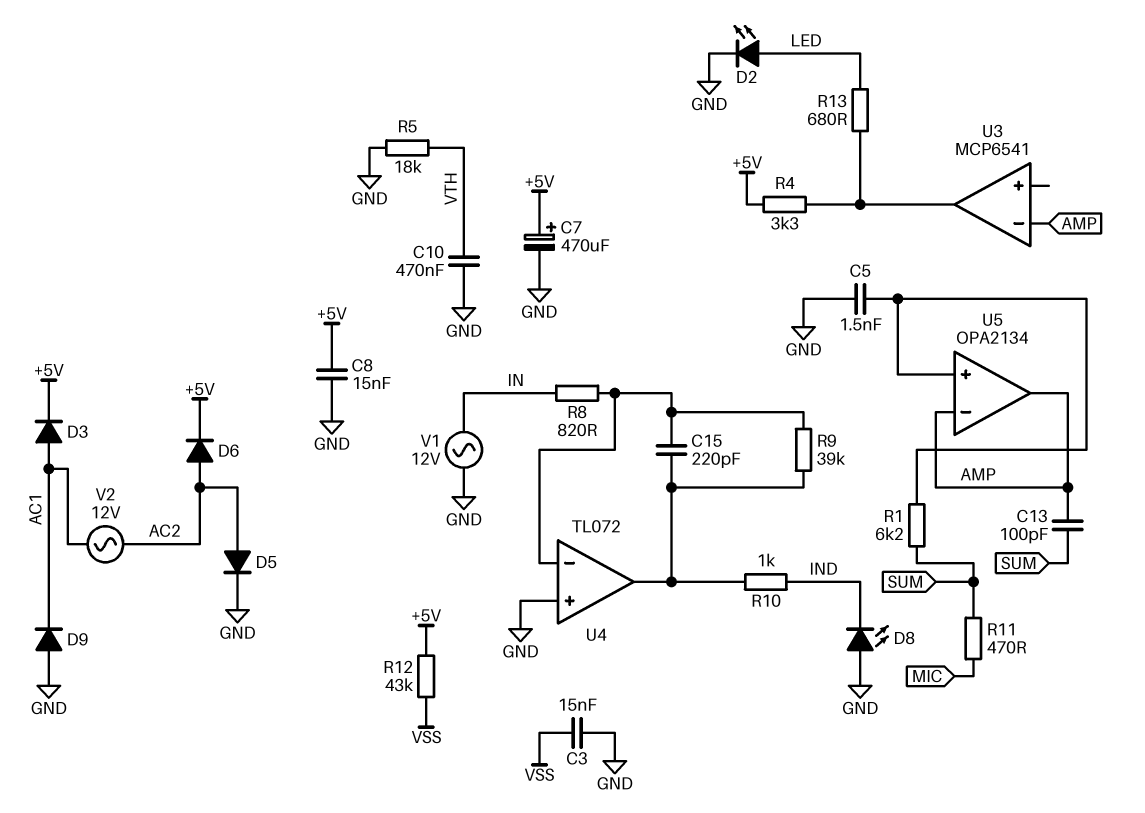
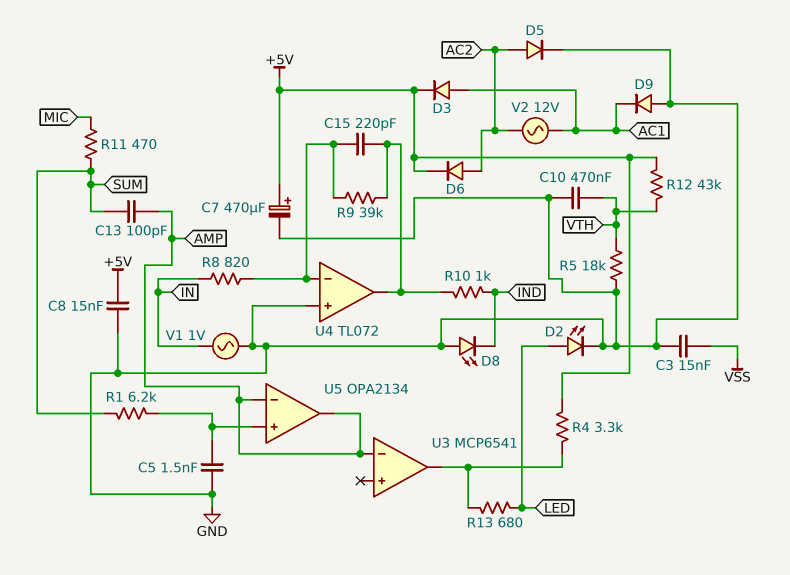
R12: 43k (+5V, VSS) -> 43k (+5V, VTH)
V1: AC 12V (GND, IN) -> AC 1V (GND, IN)

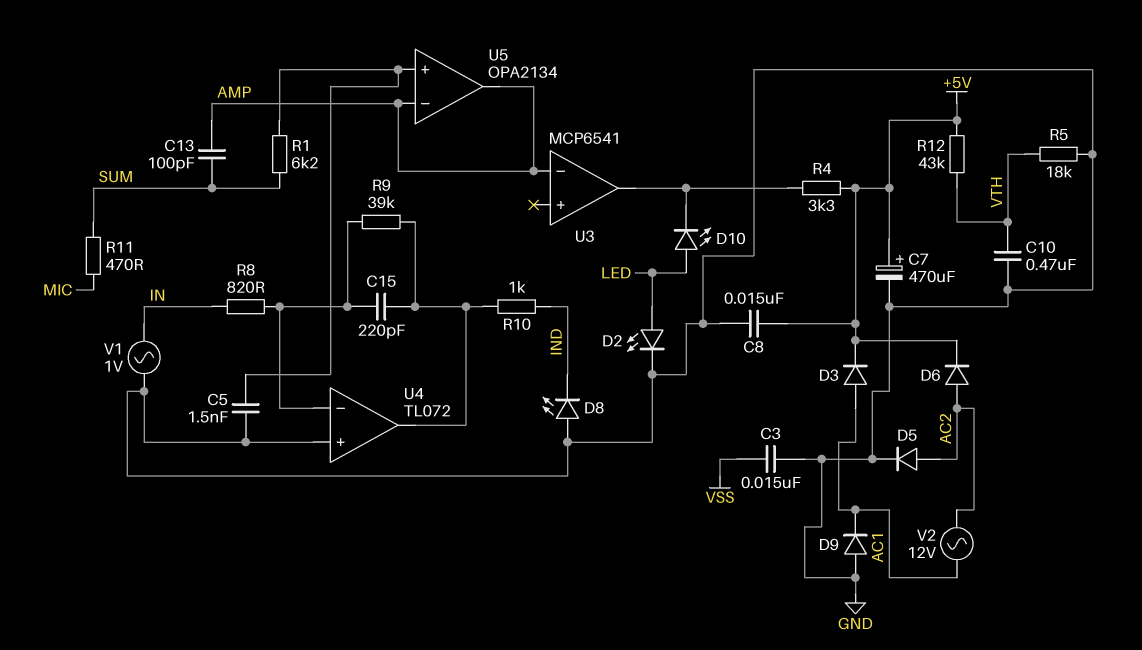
D10: none -> LED (A LED, K U3/out)
R13: 680 (LED, U3/out) -> none

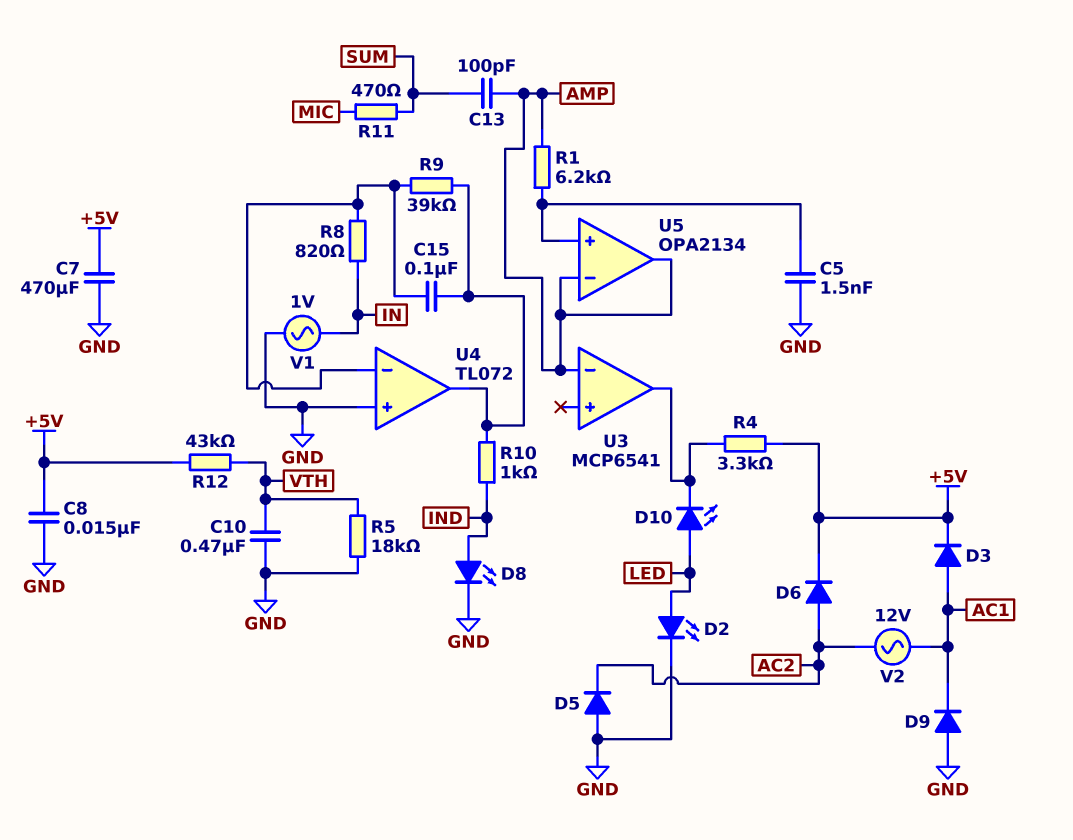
C3: 15nF (GND, VSS) -> none
C7: 470uF (plus +5V, minus GND) -> 470uF (+5V, GND)
C15: 220pF (U4/in-, U4/out) -> 100nF (U4/in-, U4/out)
D5: diode (A AC2, K GND) -> diode (A GND, K AC2)
D8: LED (A GND, K IND) -> LED (A IND, K GND)
R1: 6.2k (SUM, U5/in+) -> 6.2k (AMP, U5/in+)

